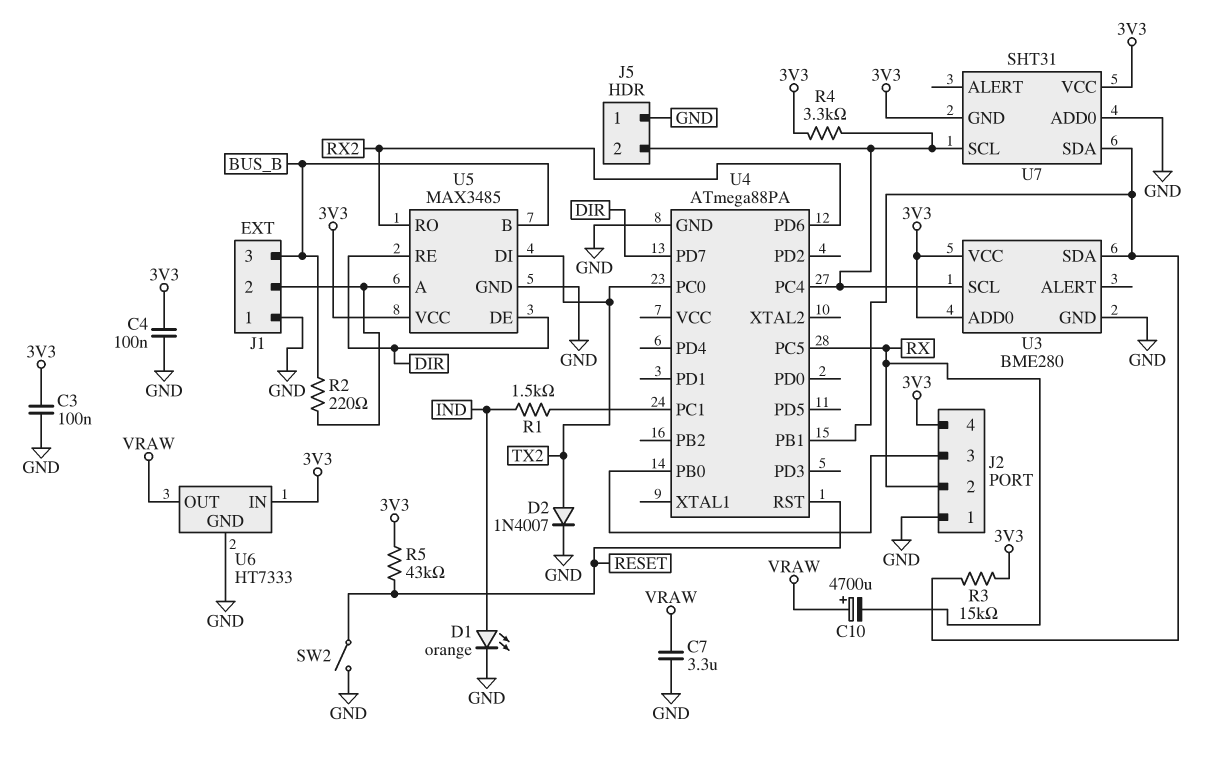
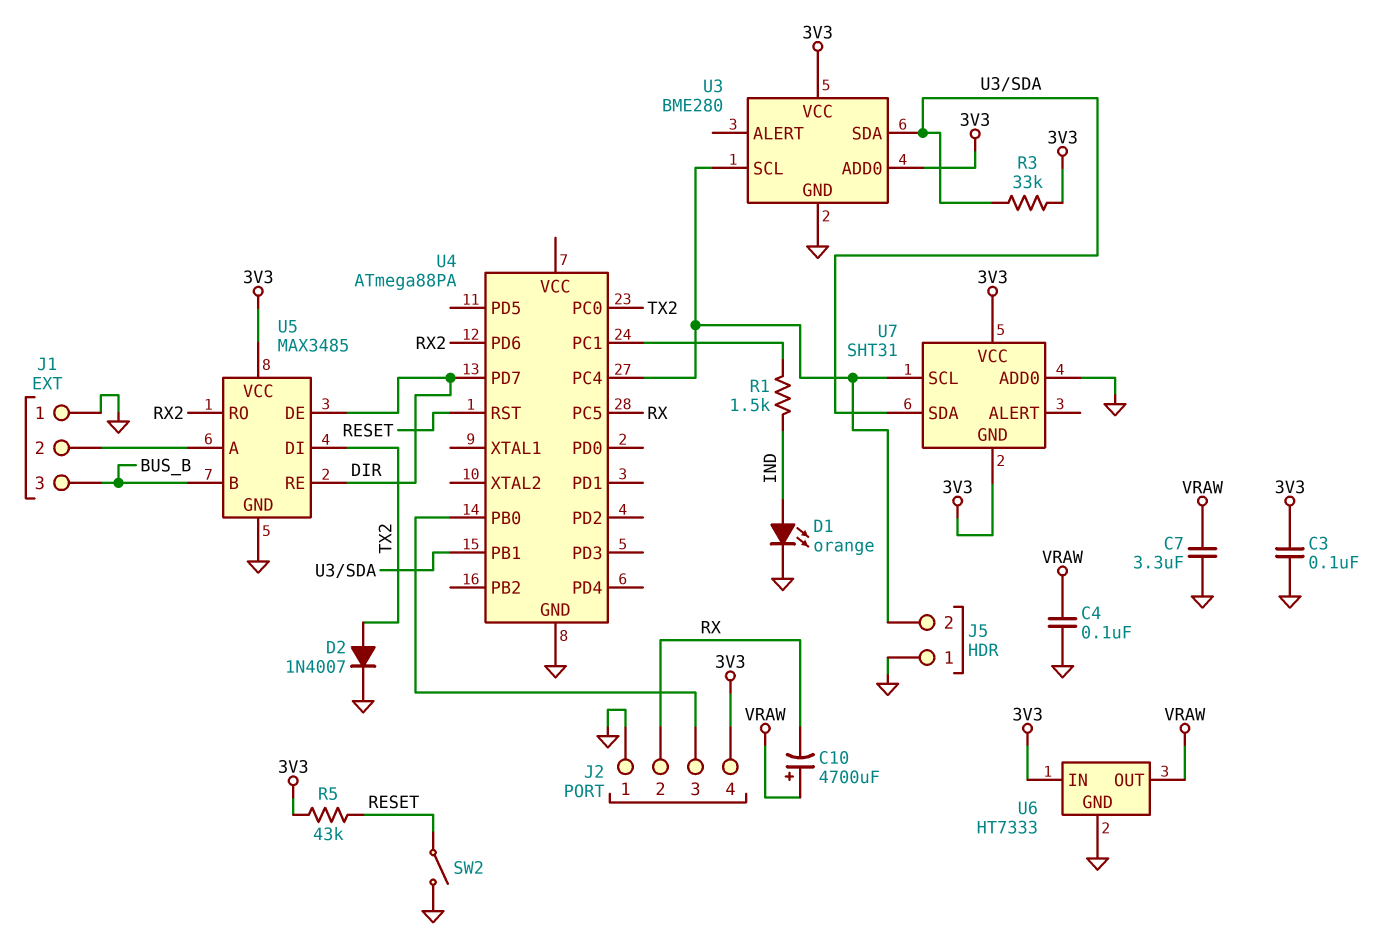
C4: 100nF (3V3, GND) -> 100nF (GND, VRAW)
R2: 220 (BUS_B, J1/2) -> none
R3: 15k (3V3, U3/SDA) -> 33k (3V3, U3/SDA)
R4: 3.3k (3V3, J5/2) -> none

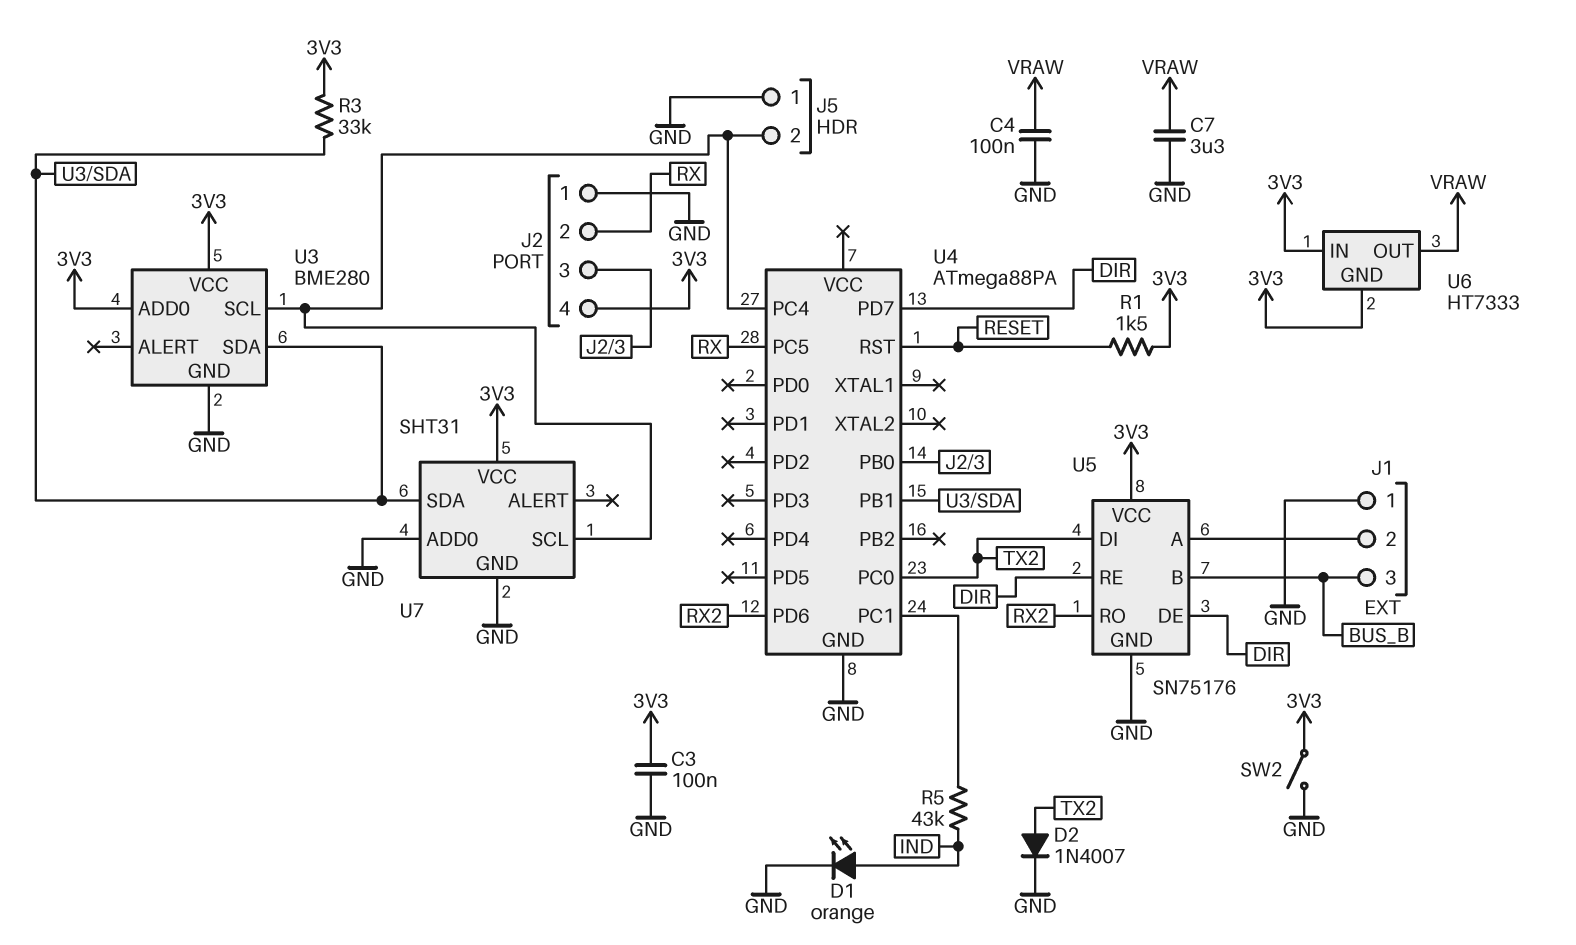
C10: 4700uF (plus VRAW, minus RX) -> none
R1: 1.5k (IND, U4/PC1) -> 1.5k (3V3, RESET)
R5: 43k (3V3, RESET) -> 43k (IND, U4/PC1)
SW2: switch (GND, RESET) -> switch (3V3, GND)
U5: MAX3485 -> SN75176
U6 pin GND: GND -> 3V3
U7 pin GND: 3V3 -> GND

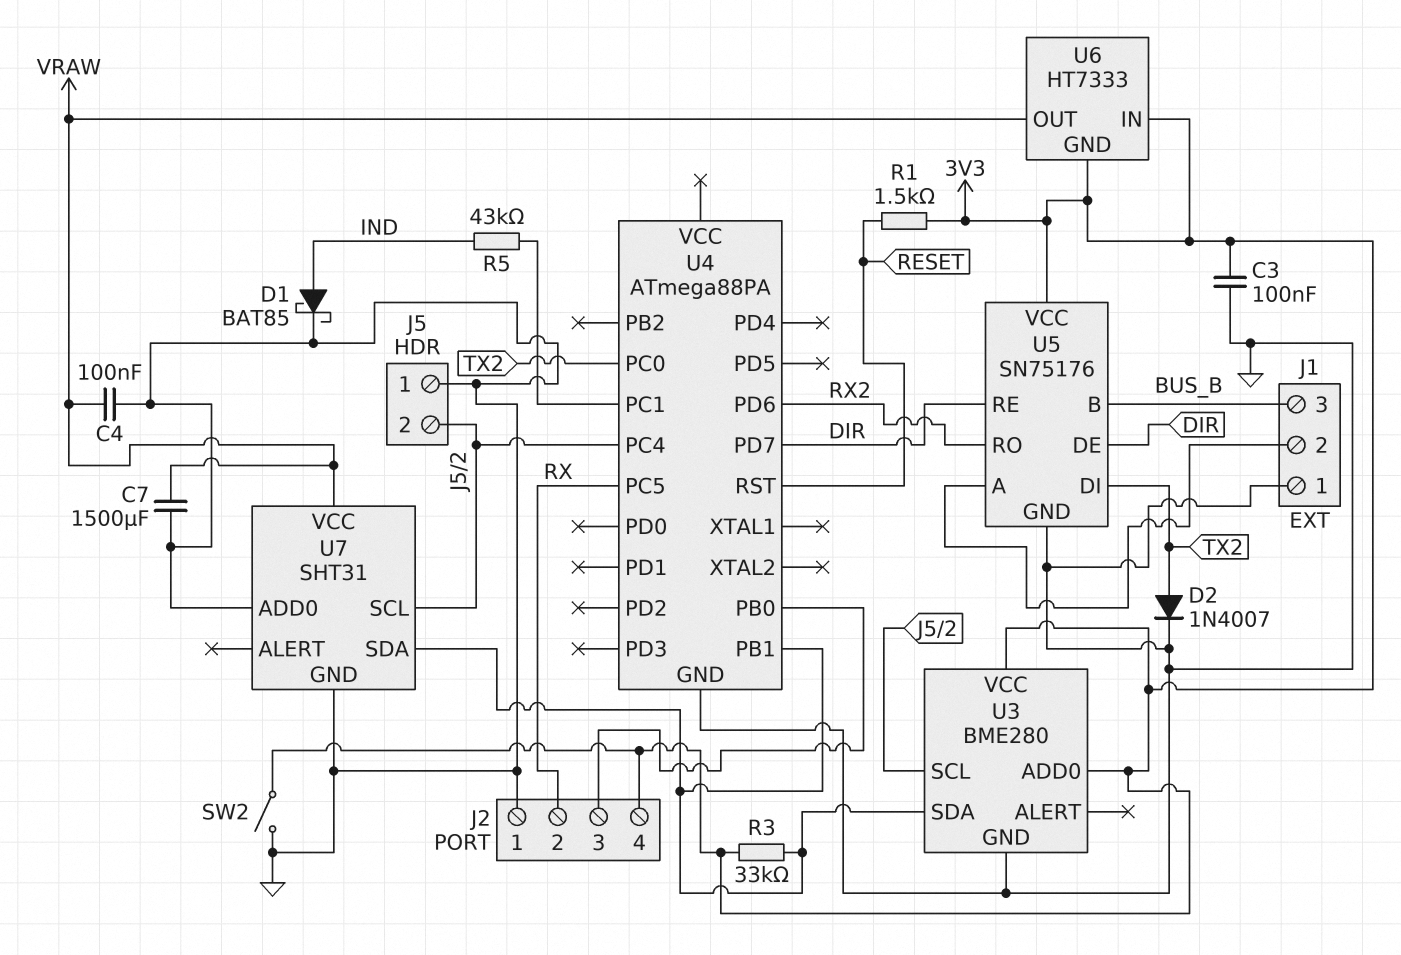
C7: 3.3uF (GND, VRAW) -> 1500uF (GND, VRAW)
D1: LED orange (A IND, K GND) -> schottky BAT85 (A IND, K GND)
U7 pin VCC: 3V3 -> VRAW

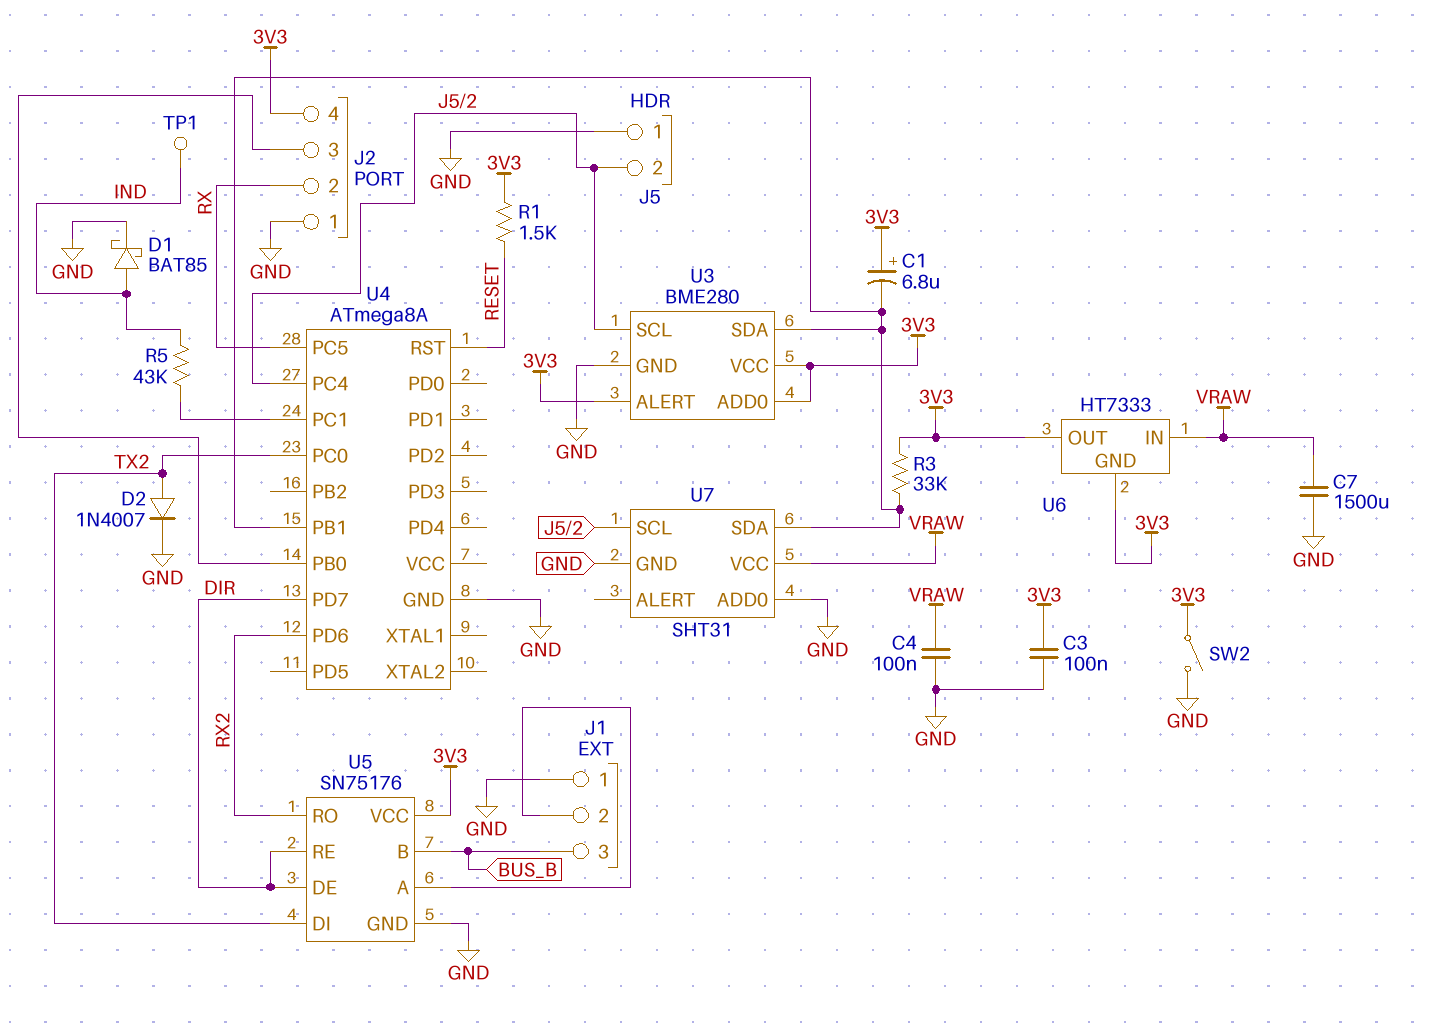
C1: none -> 6.8uF (plus 3V3, minus U3/SDA)
TP1: none -> test point (IND)
U3 pin ALERT: none -> 3V3
U4: ATmega88PA -> ATmega8A
U6 pin IN: 3V3 -> VRAW
U6 pin OUT: VRAW -> 3V3

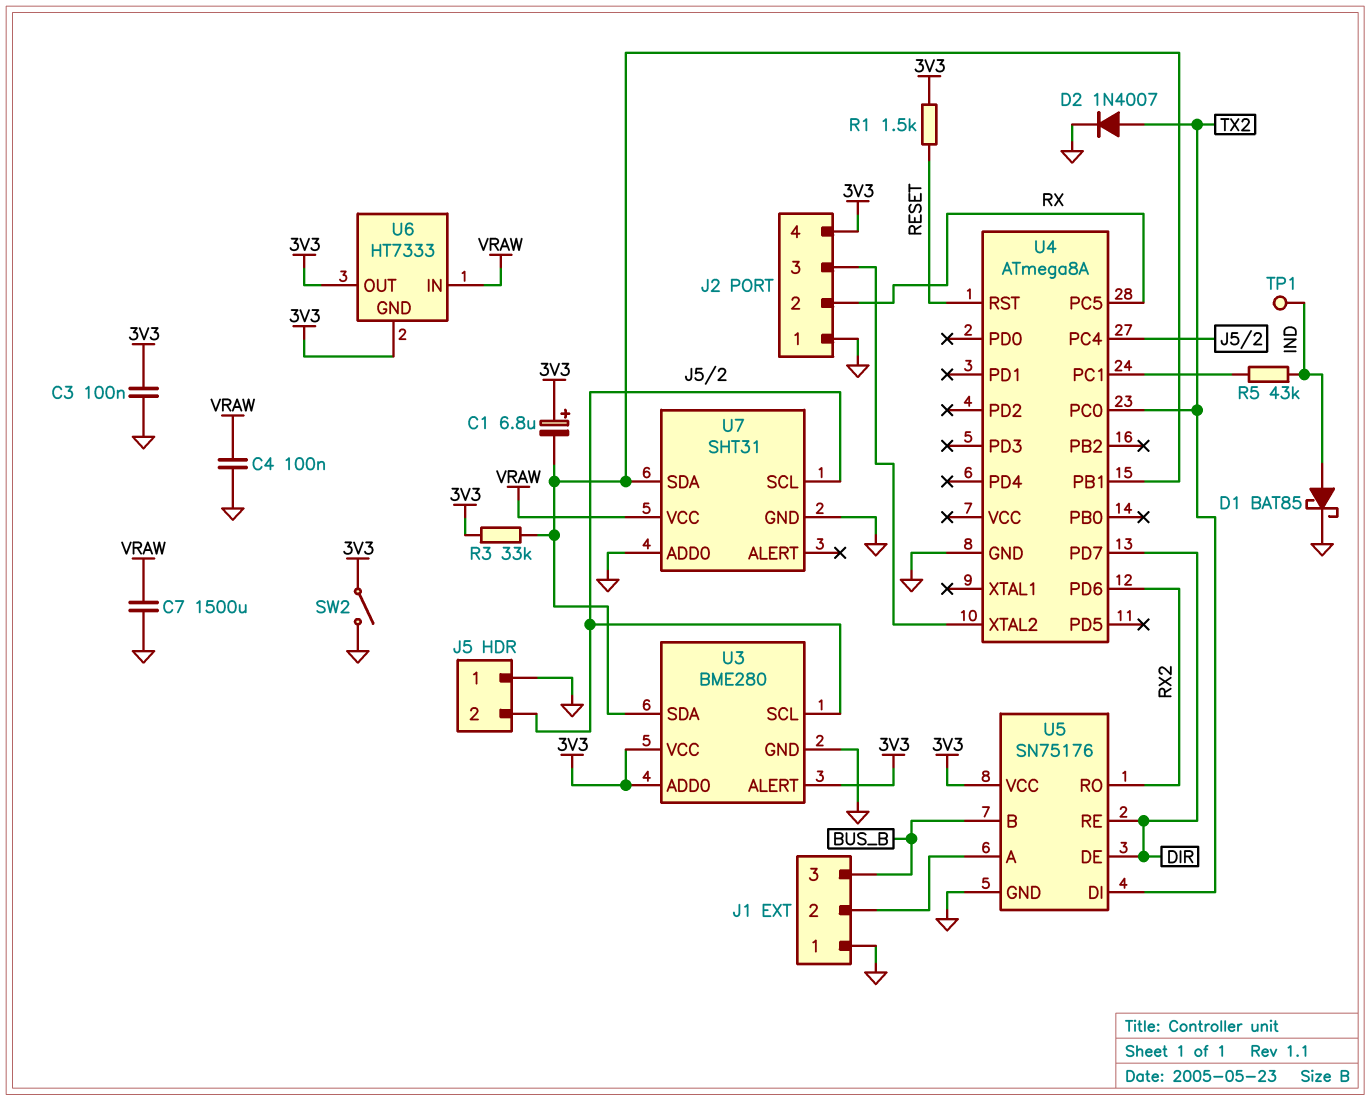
U4 pin PB0: J2/3 -> none
U4 pin XTAL2: none -> J2/3

